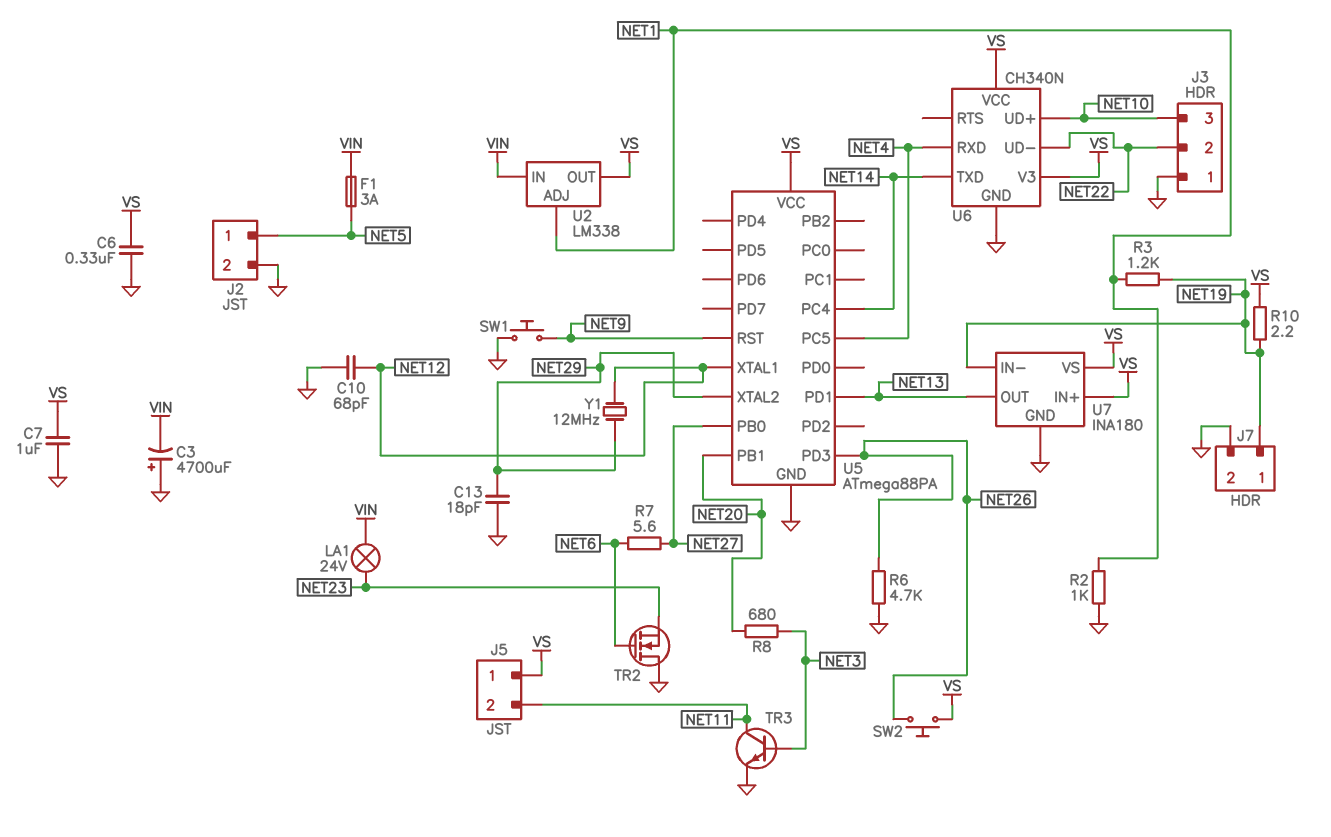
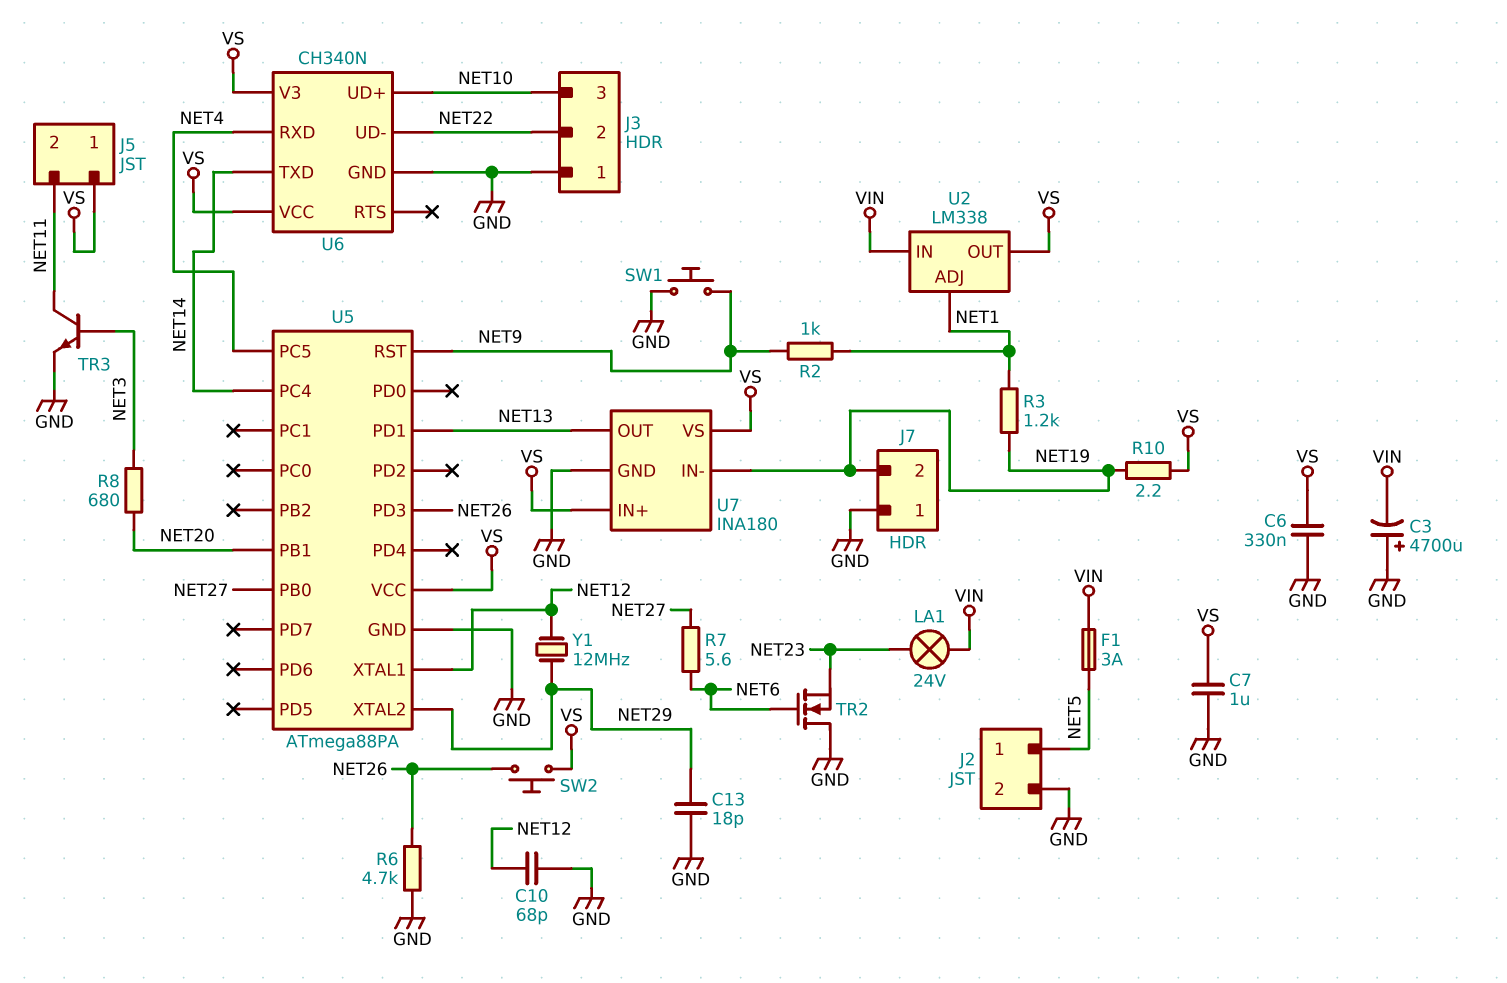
J7 pin 1: NET19 -> GND
J7 pin 2: GND -> NET19
R2: 1k (GND, NET1) -> 1k (NET1, NET9)

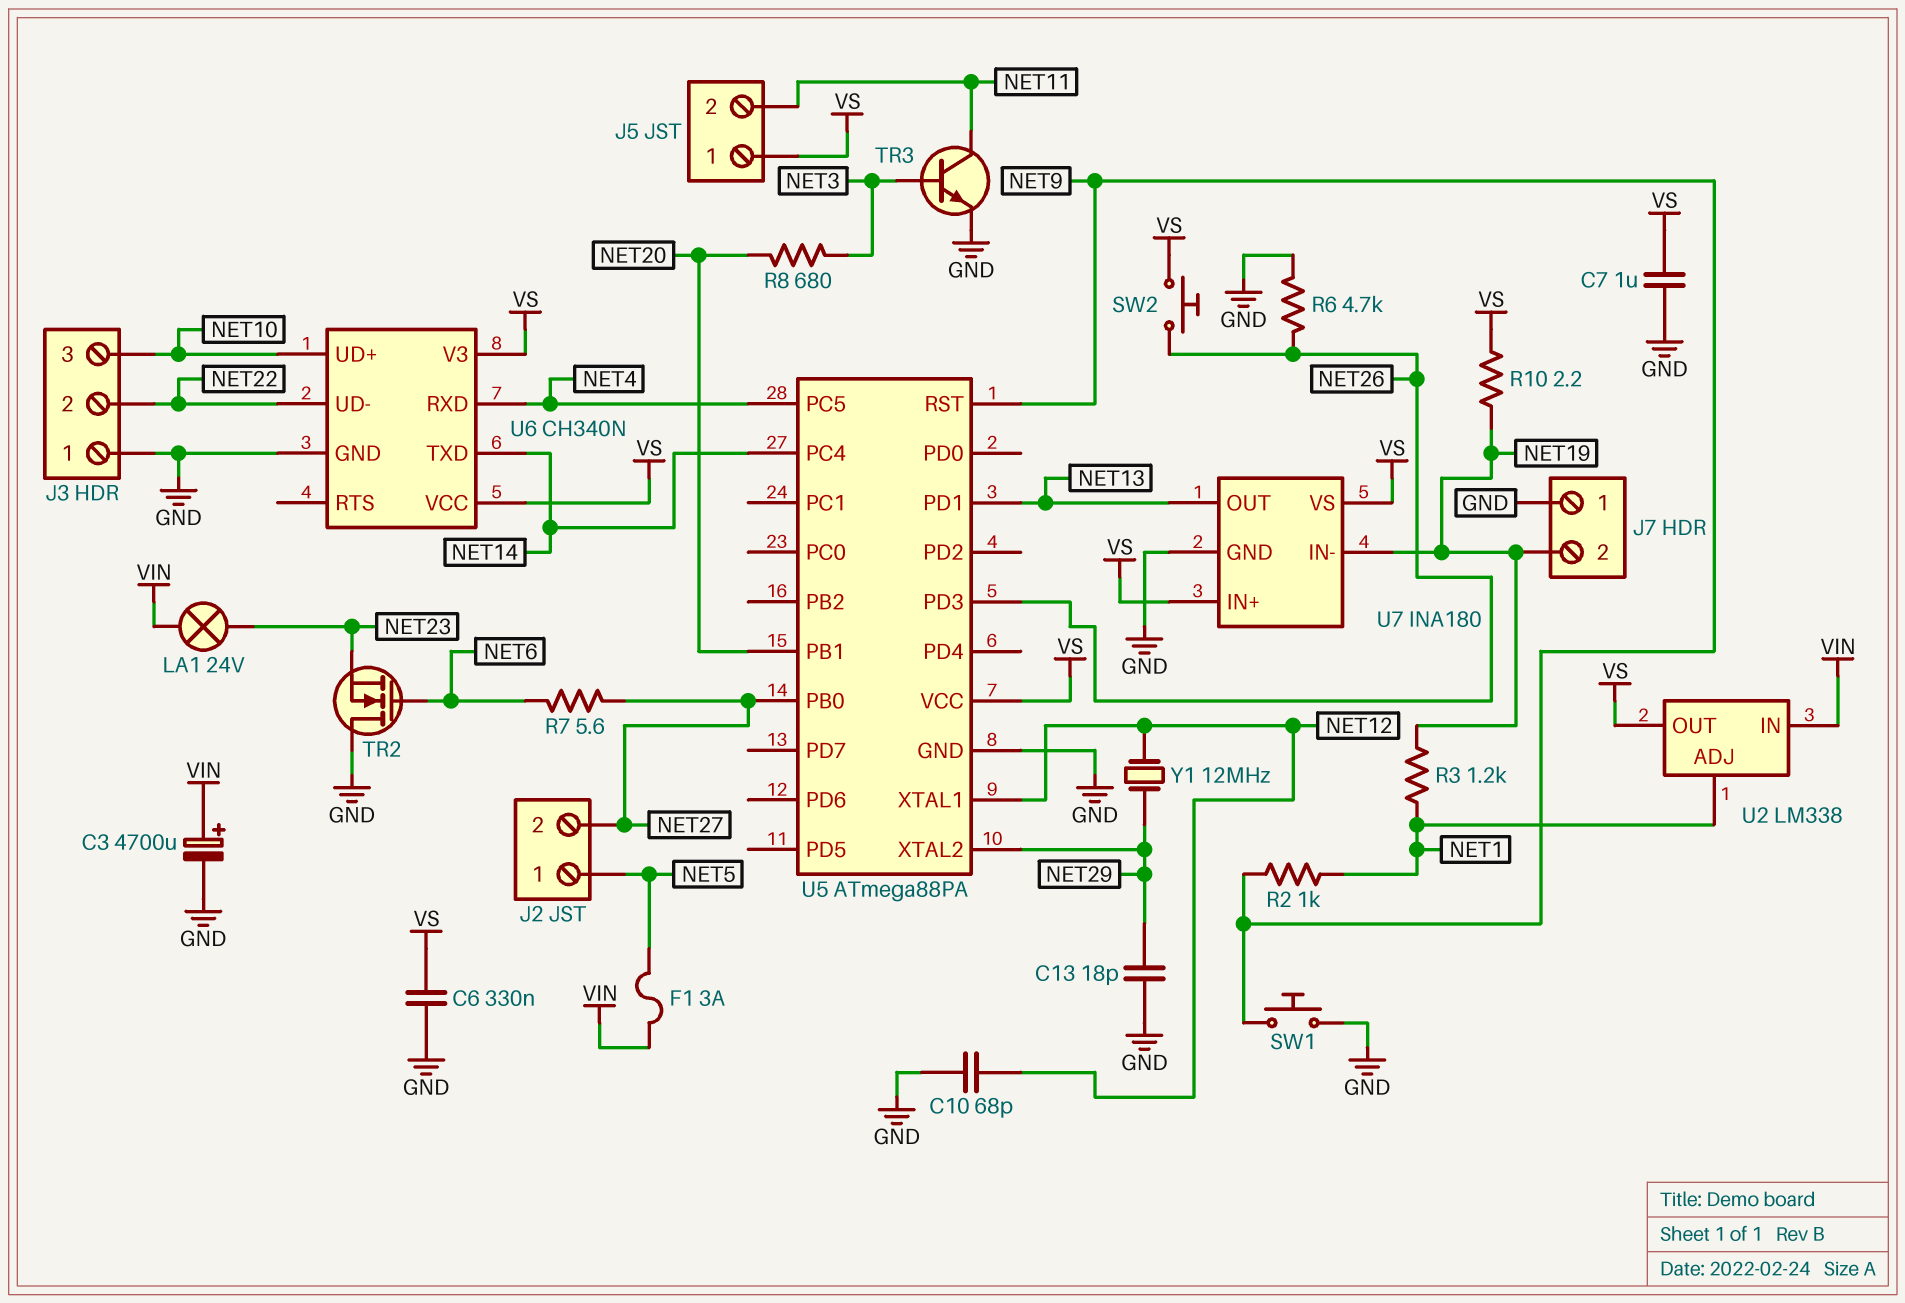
C3: 4700uF (plus GND, minus VIN) -> 4700uF (plus VIN, minus GND)
J2 pin 2: GND -> NET27

